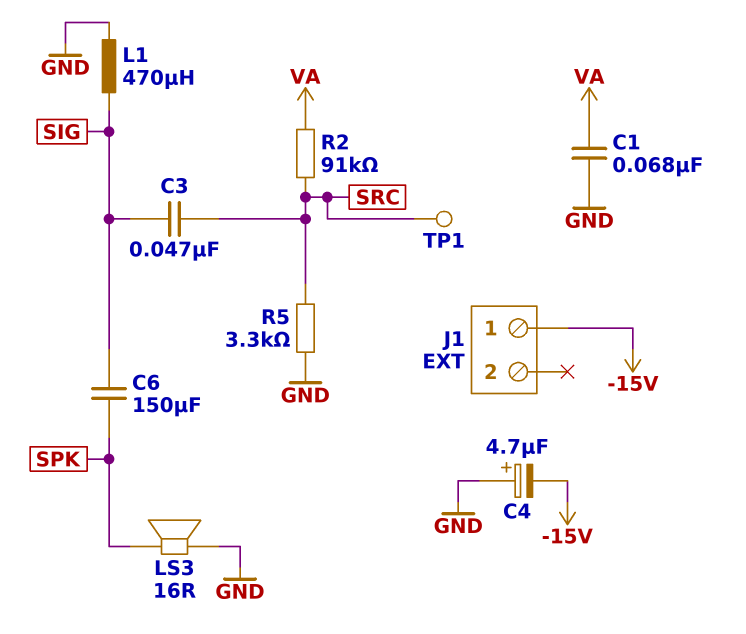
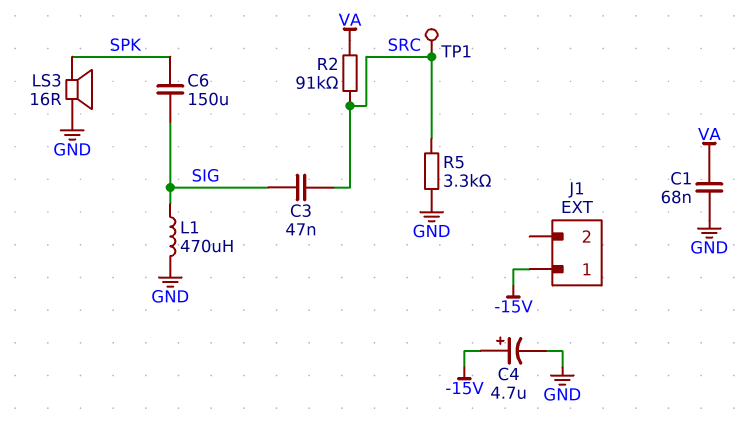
C4: 4.7uF (plus GND, minus -15V) -> 4.7uF (plus -15V, minus GND)

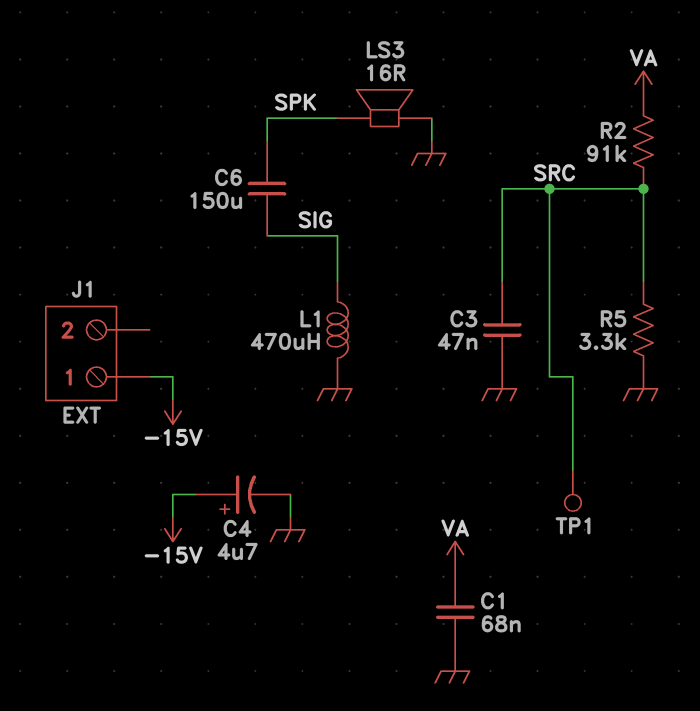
C3: 47nF (SIG, SRC) -> 47nF (GND, SRC)

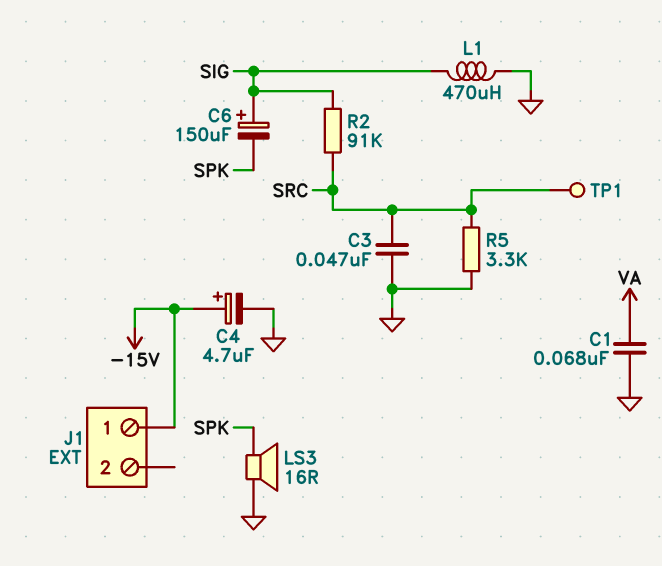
C6: 150uF (SIG, SPK) -> 150uF (plus SIG, minus SPK)
R2: 91k (SRC, VA) -> 91k (SIG, SRC)

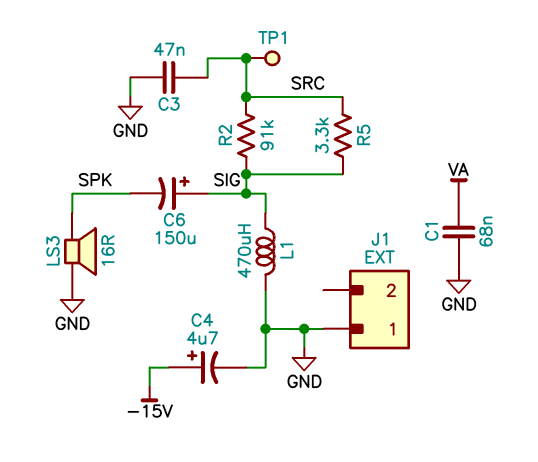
J1 pin 1: -15V -> GND
R5: 3.3k (GND, SRC) -> 3.3k (SIG, SRC)

